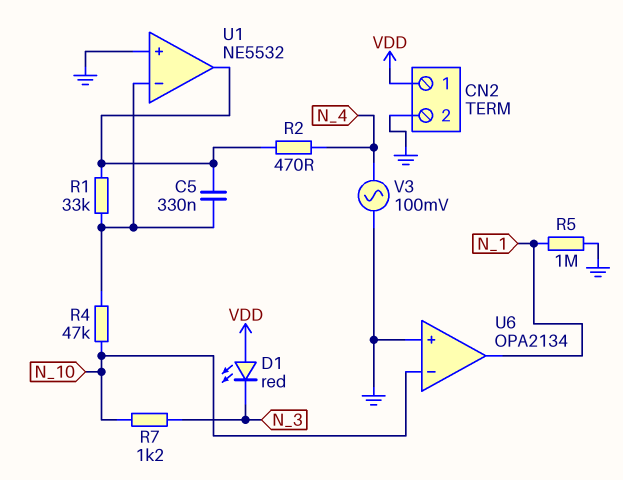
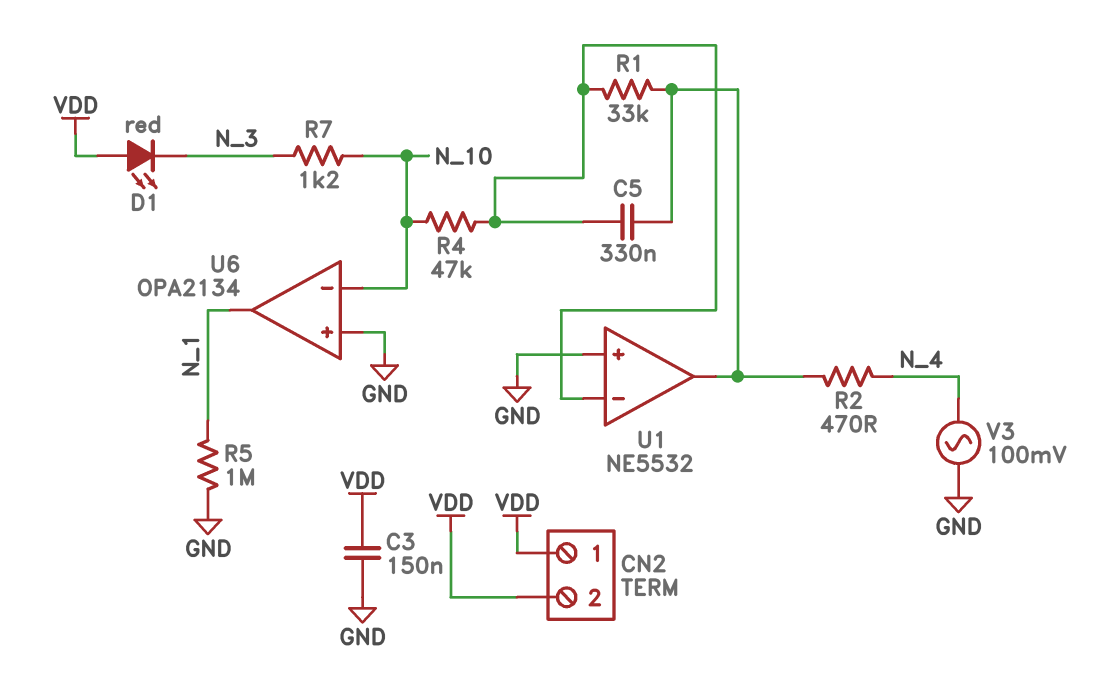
C3: none -> 150nF (GND, VDD)
CN2 pin 2: GND -> VDD

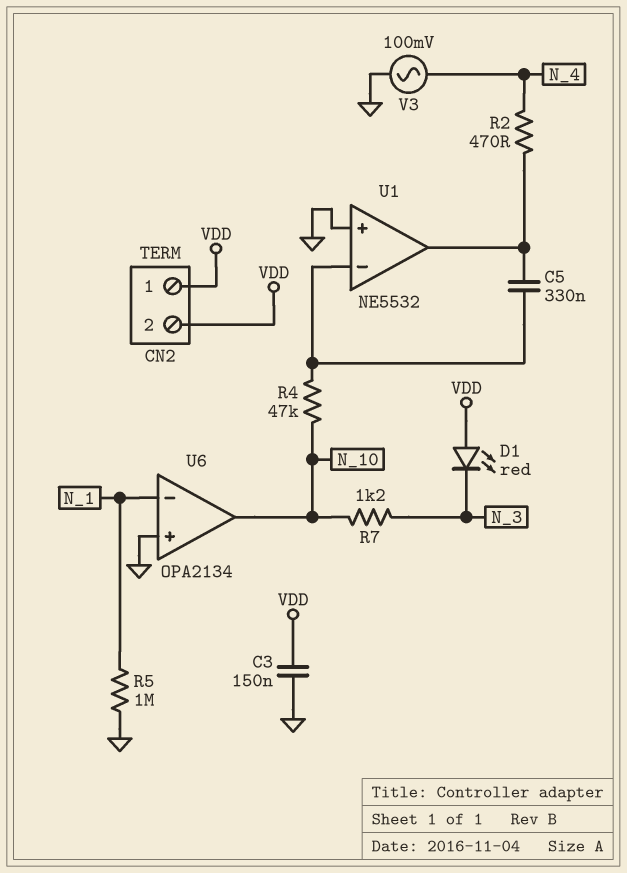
R1: 33k (U1/in-, U1/out) -> none
U6 pin in-: N_10 -> N_1
U6 pin out: N_1 -> N_10

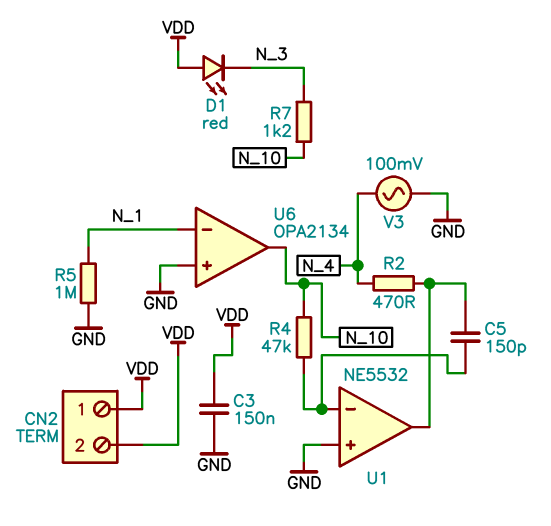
C5: 330nF (U1/in-, U1/out) -> 150pF (U1/in-, U1/out)

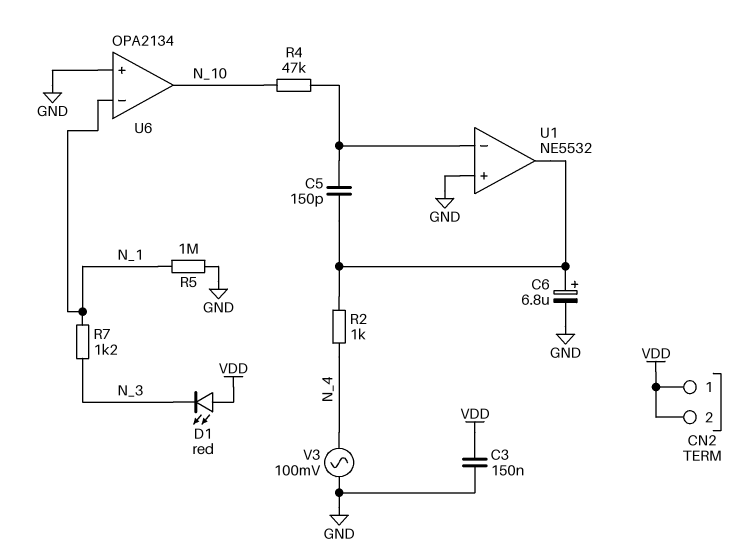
C6: none -> 6.8uF (plus U1/out, minus GND)
R2: 470 (N_4, U1/out) -> 1k (N_4, U1/out)
R7: 1.2k (N_3, N_10) -> 1.2k (N_1, N_3)

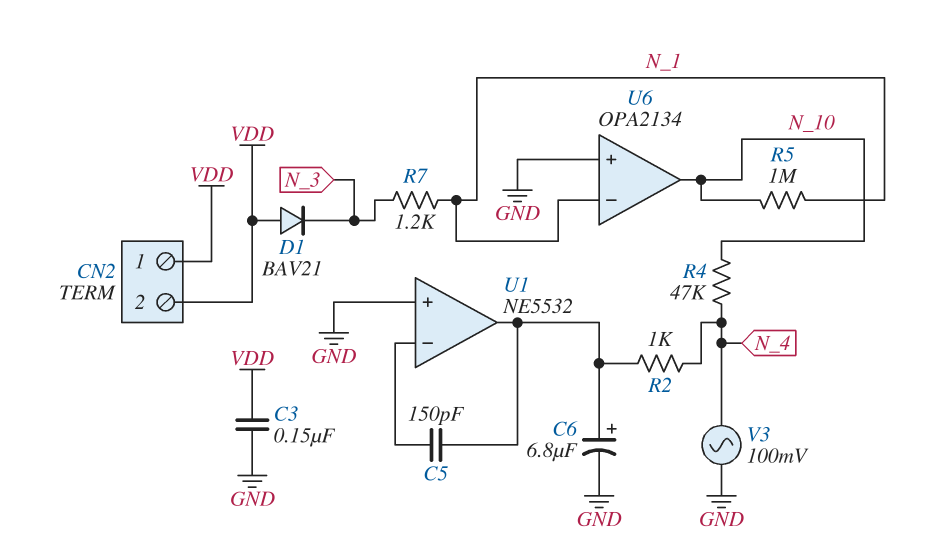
D1: LED red (A VDD, K N_3) -> diode BAV21 (A VDD, K N_3)
R4: 47k (N_10, U1/in-) -> 47k (N_4, N_10)
R5: 1M (GND, N_1) -> 1M (N_1, N_10)

